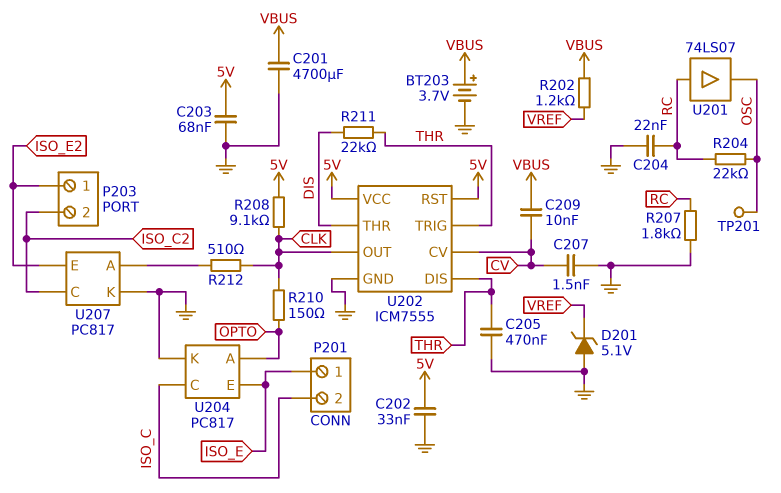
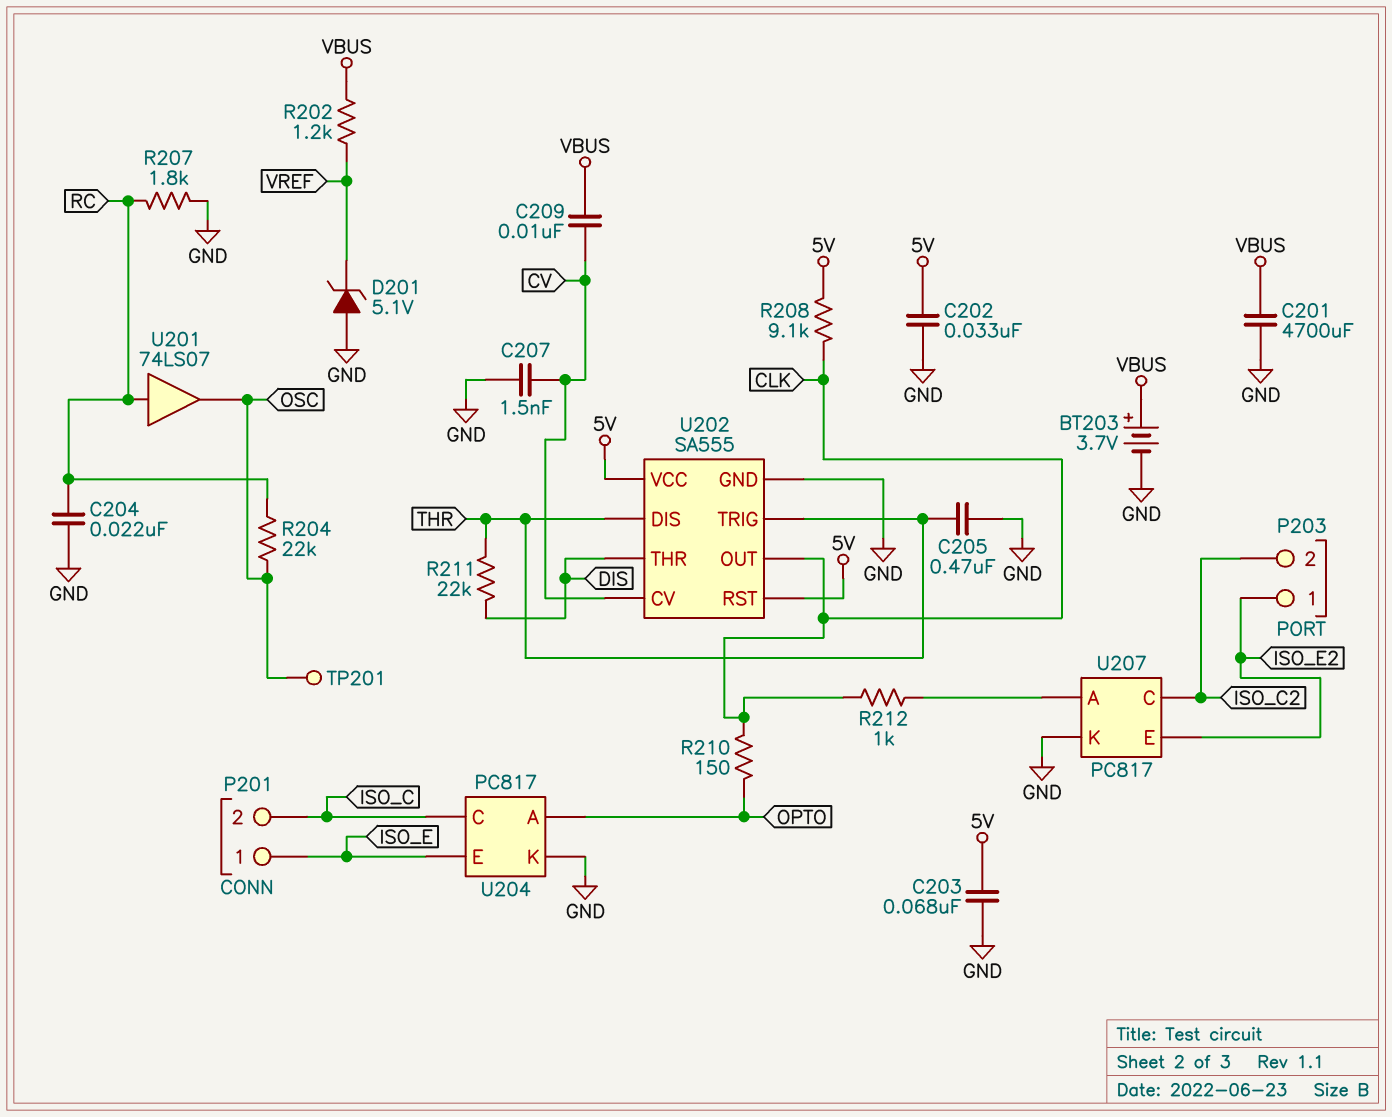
R212: 510 (CLK, U207/A) -> 1k (CLK, U207/A)
U202: ICM7555 -> SA555

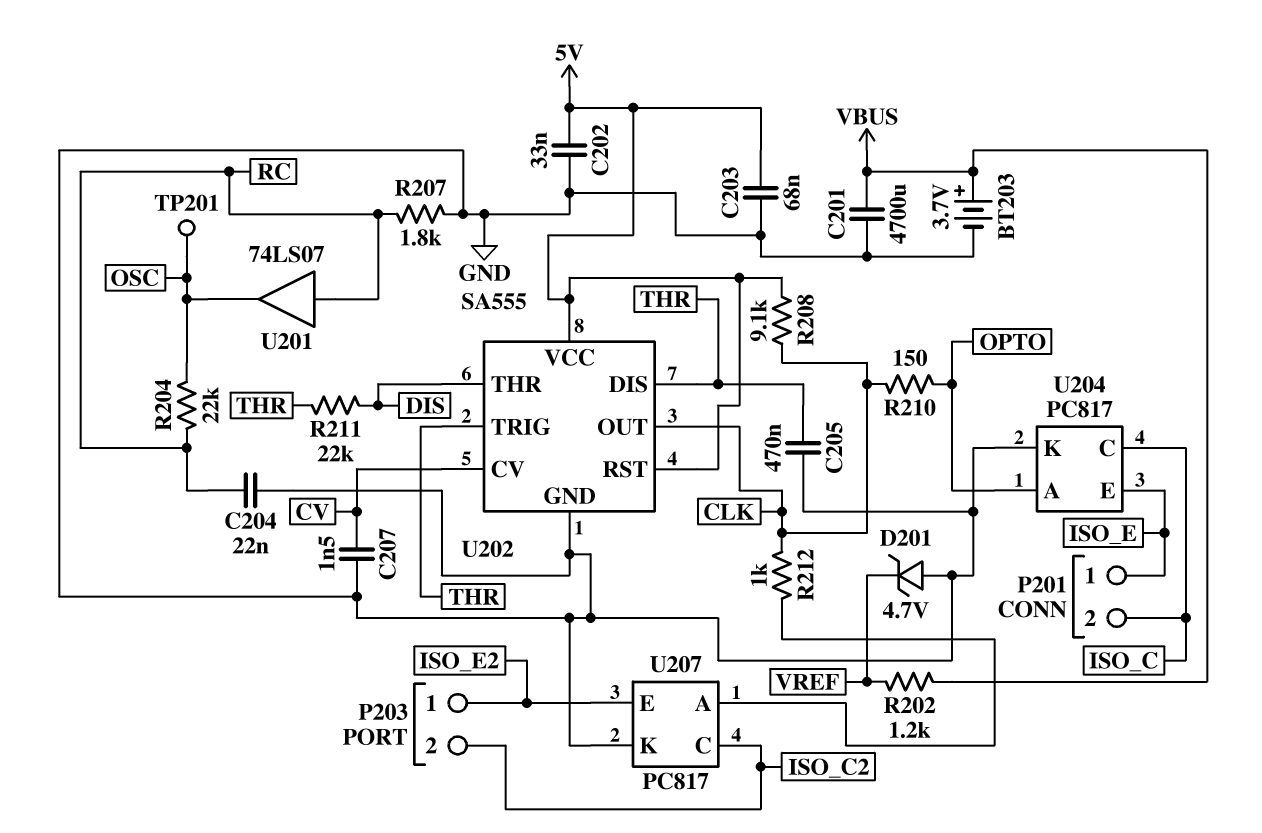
C209: 10nF (CV, VBUS) -> none
D201: zener 5.1V (A GND, K VREF) -> zener 4.7V (A GND, K VREF)

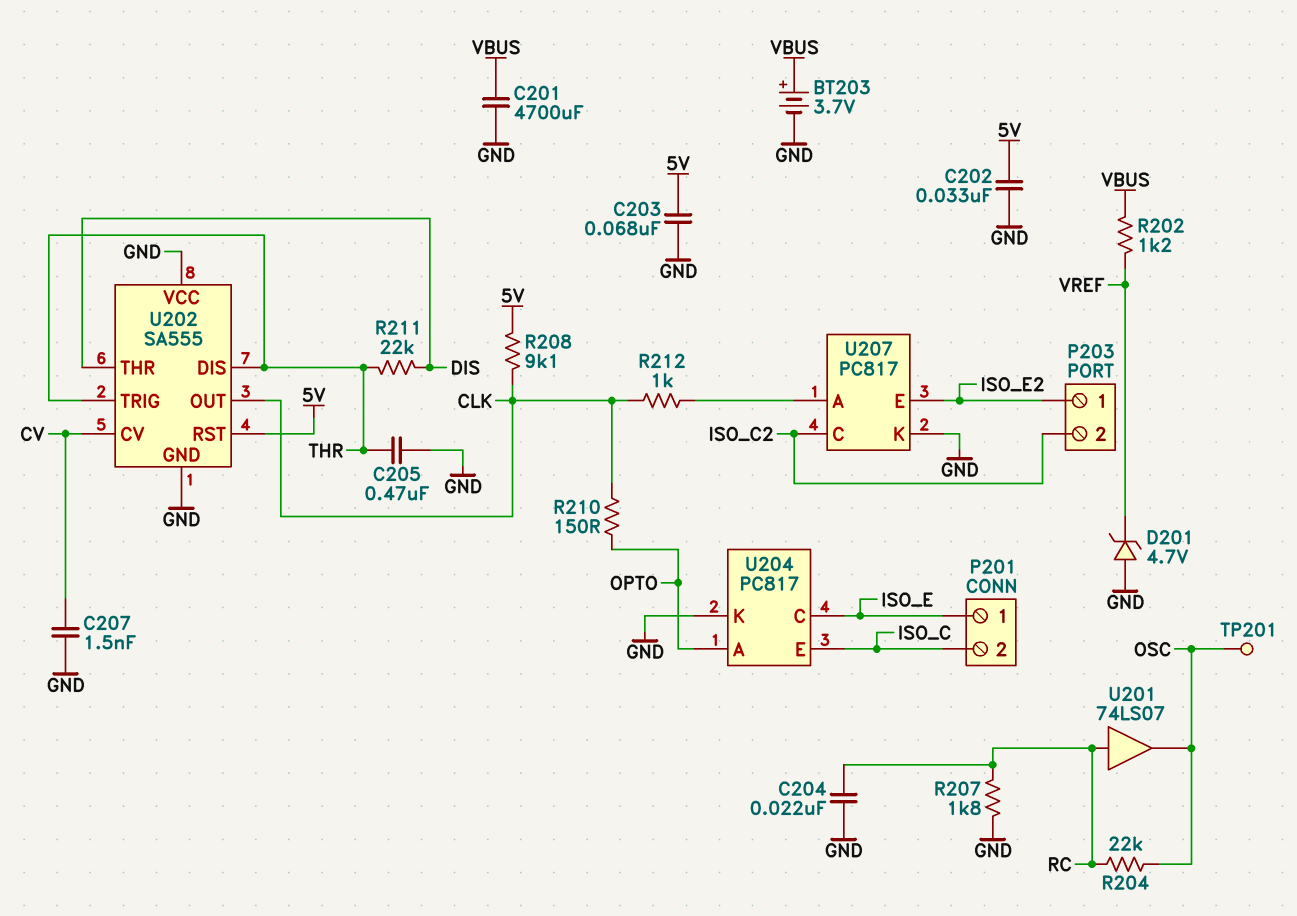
U202 pin VCC: 5V -> GND
U204 pin C: ISO_C -> ISO_E
U204 pin E: ISO_E -> ISO_C

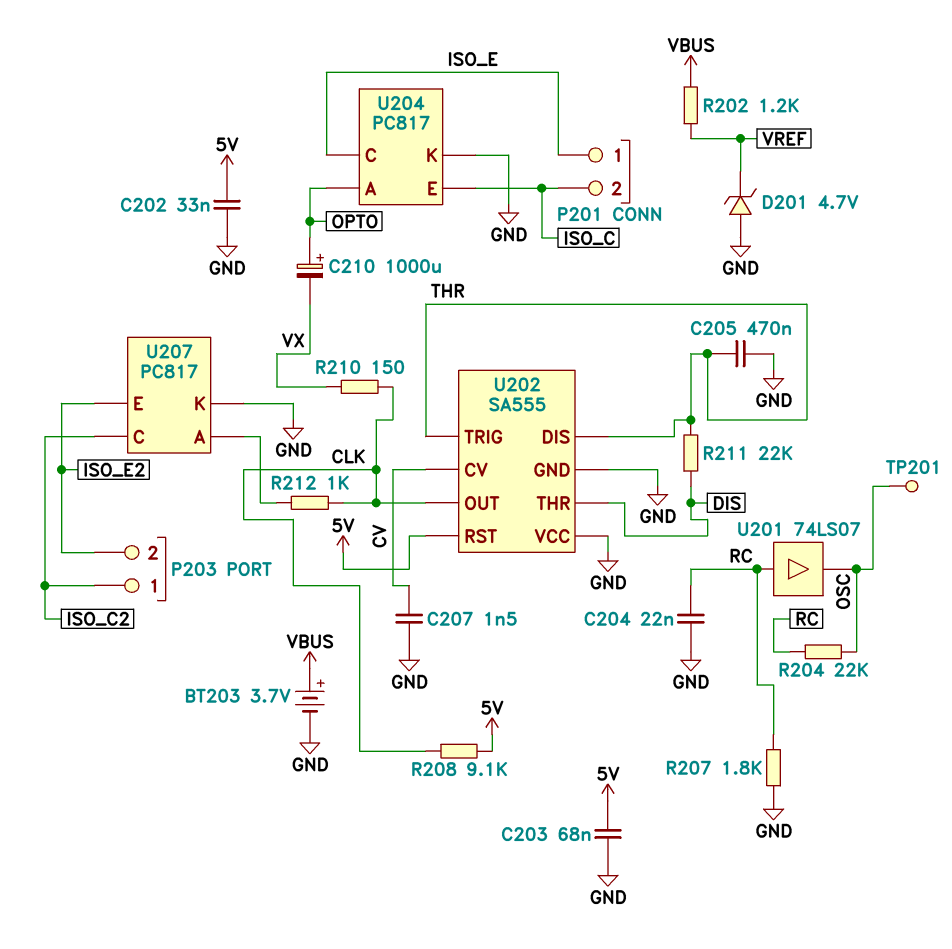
C201: 4700uF (GND, VBUS) -> none
C210: none -> 1000uF (plus OPTO, minus VX)
P203 pin 1: ISO_E2 -> ISO_C2
P203 pin 2: ISO_C2 -> ISO_E2
R210: 150 (CLK, OPTO) -> 150 (CLK, VX)

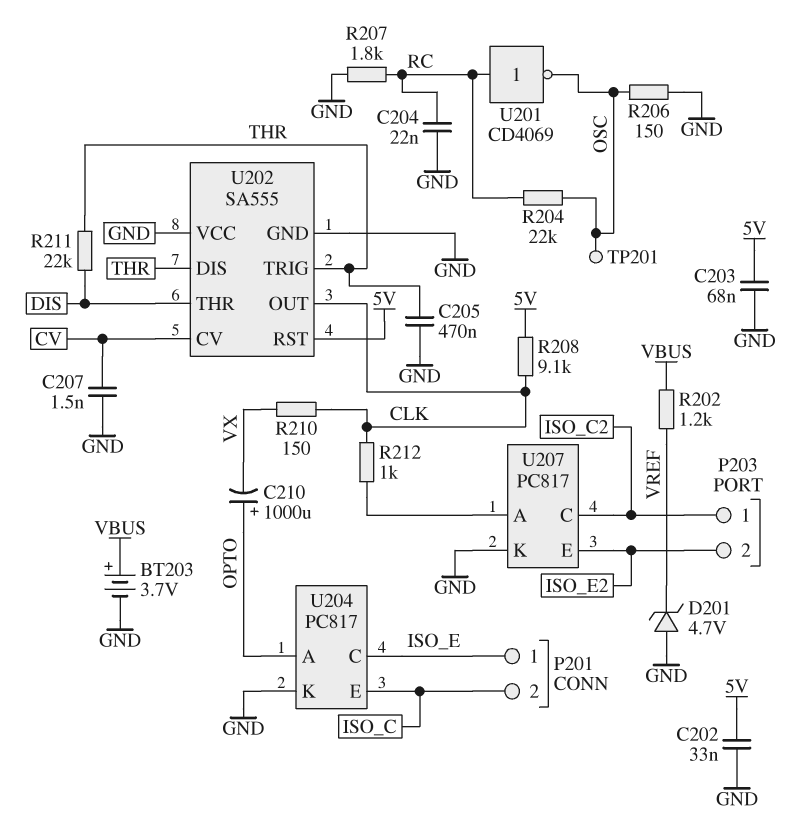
R206: none -> 150 (GND, OSC)
U201: buffer 74LS07 (in RC, out OSC) -> NOT CD4069 (in RC, out OSC)

